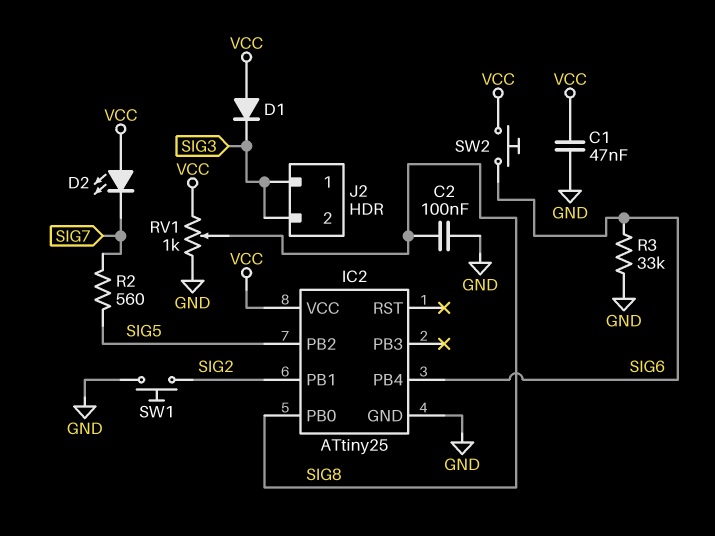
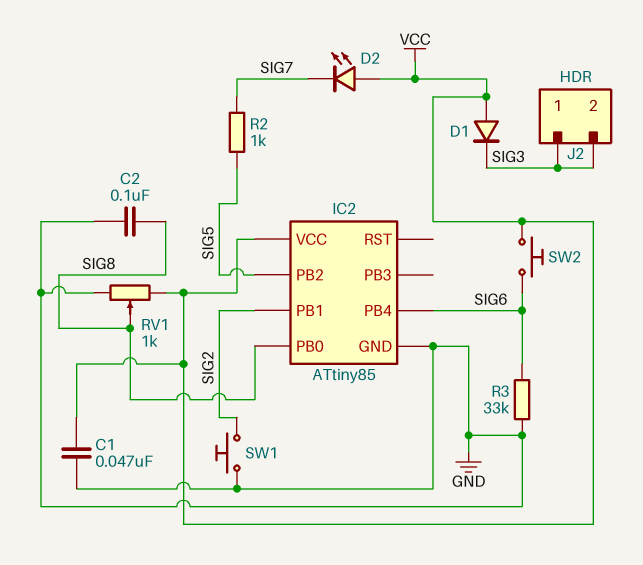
IC2: ATtiny25 -> ATtiny85
R2: 560 (SIG5, SIG7) -> 1k (SIG5, SIG7)

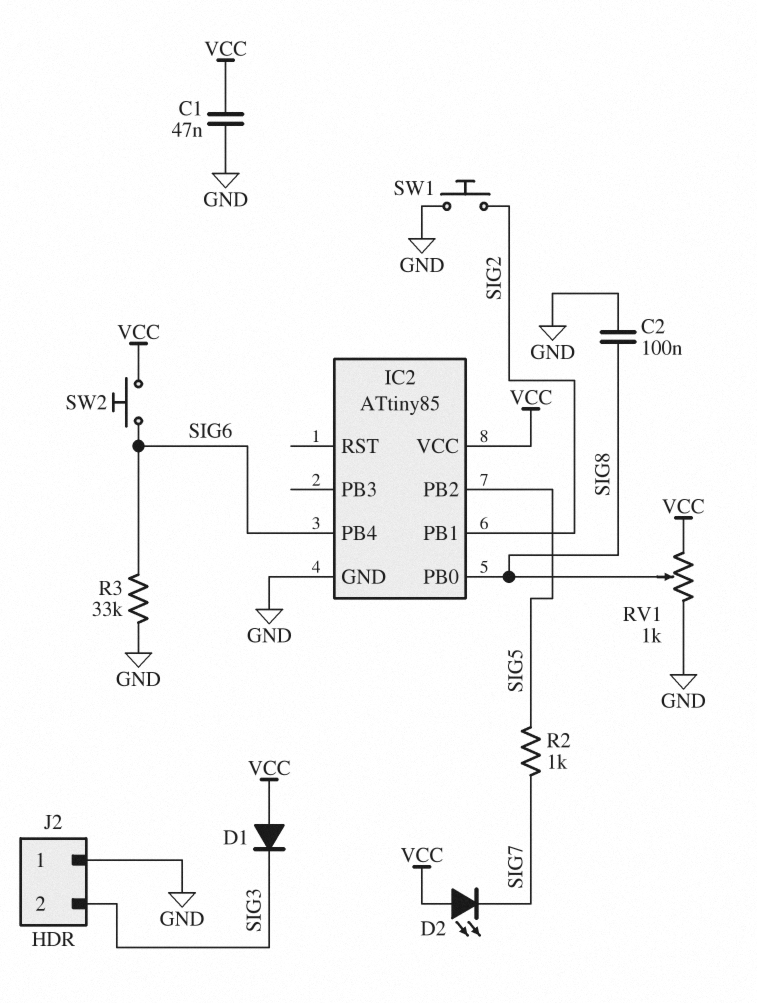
J2 pin 1: SIG3 -> GND

